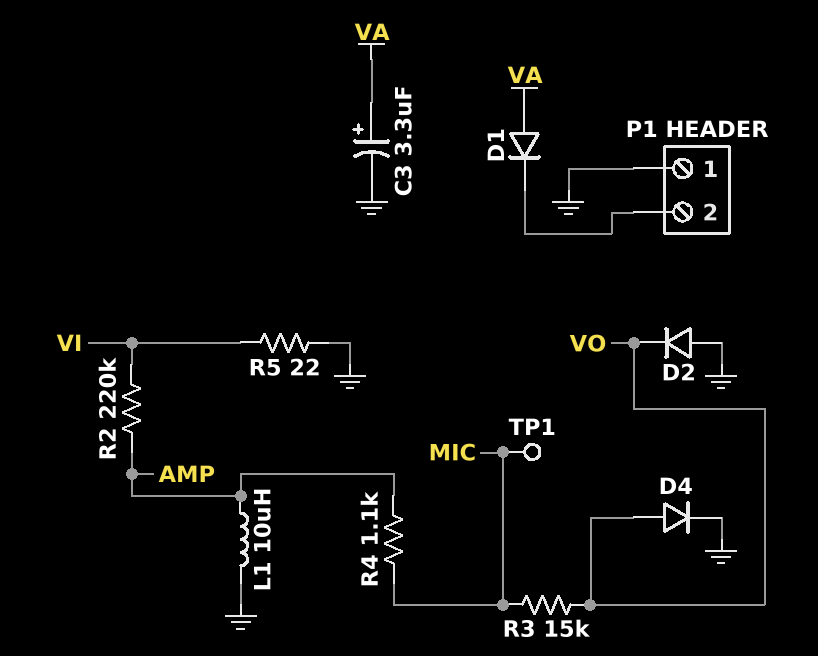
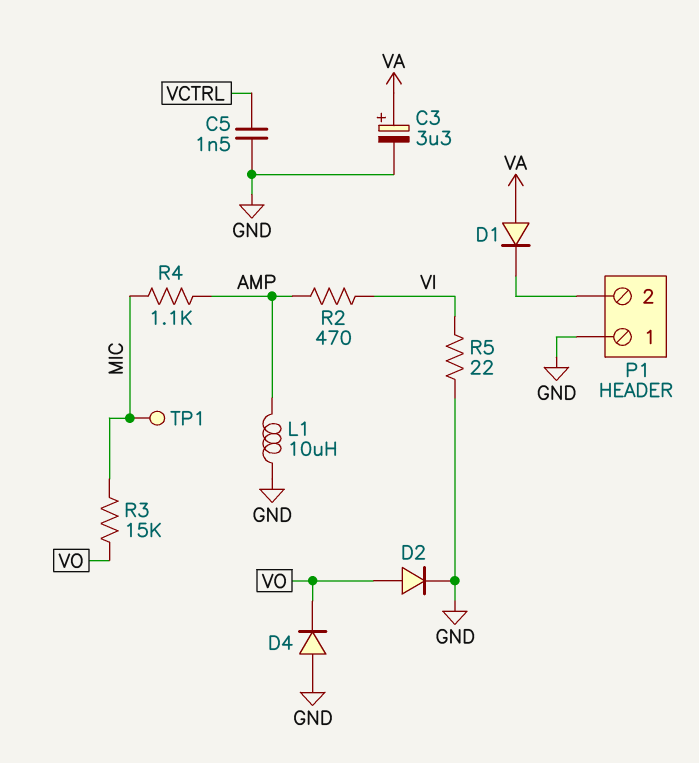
C5: none -> 1.5nF (GND, VCTRL)
D2: diode (A GND, K VO) -> diode (A VO, K GND)
D4: diode (A VO, K GND) -> diode (A GND, K VO)
R2: 220k (AMP, VI) -> 470 (AMP, VI)

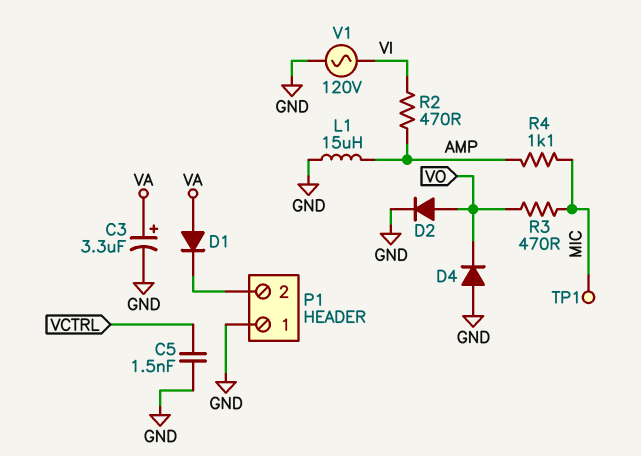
L1: 10uH (AMP, GND) -> 15uH (AMP, GND)
R3: 15k (MIC, VO) -> 470 (MIC, VO)
R5: 22 (GND, VI) -> none
V1: none -> AC 120V (GND, VI)

